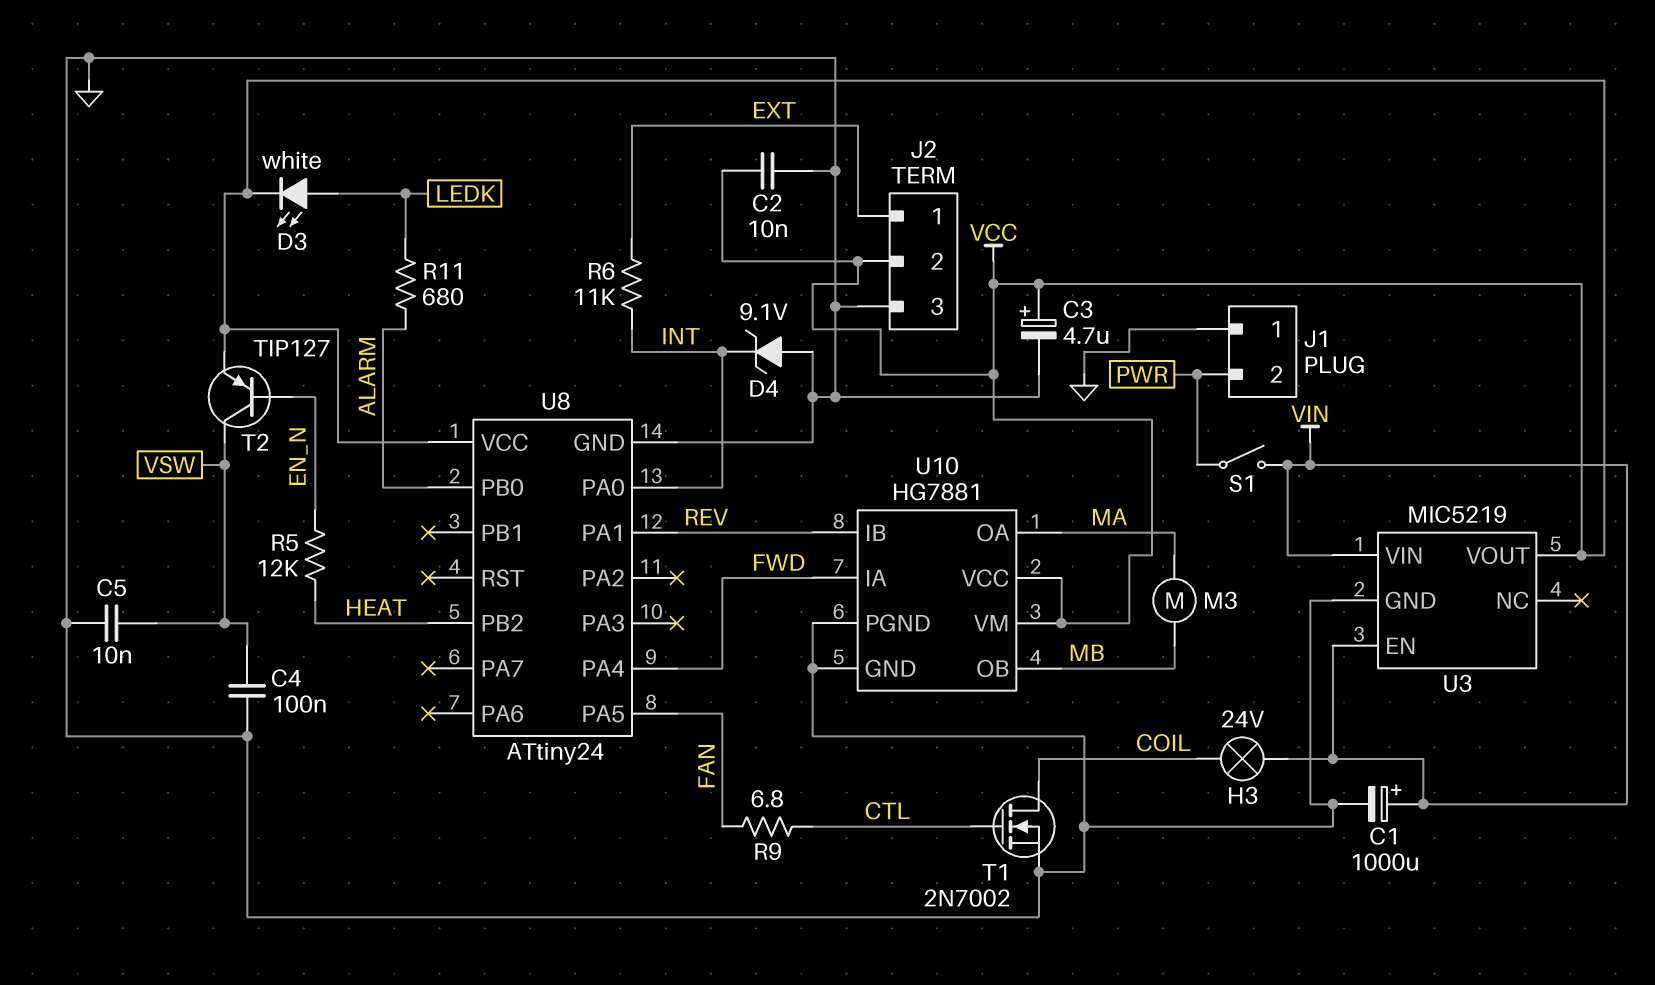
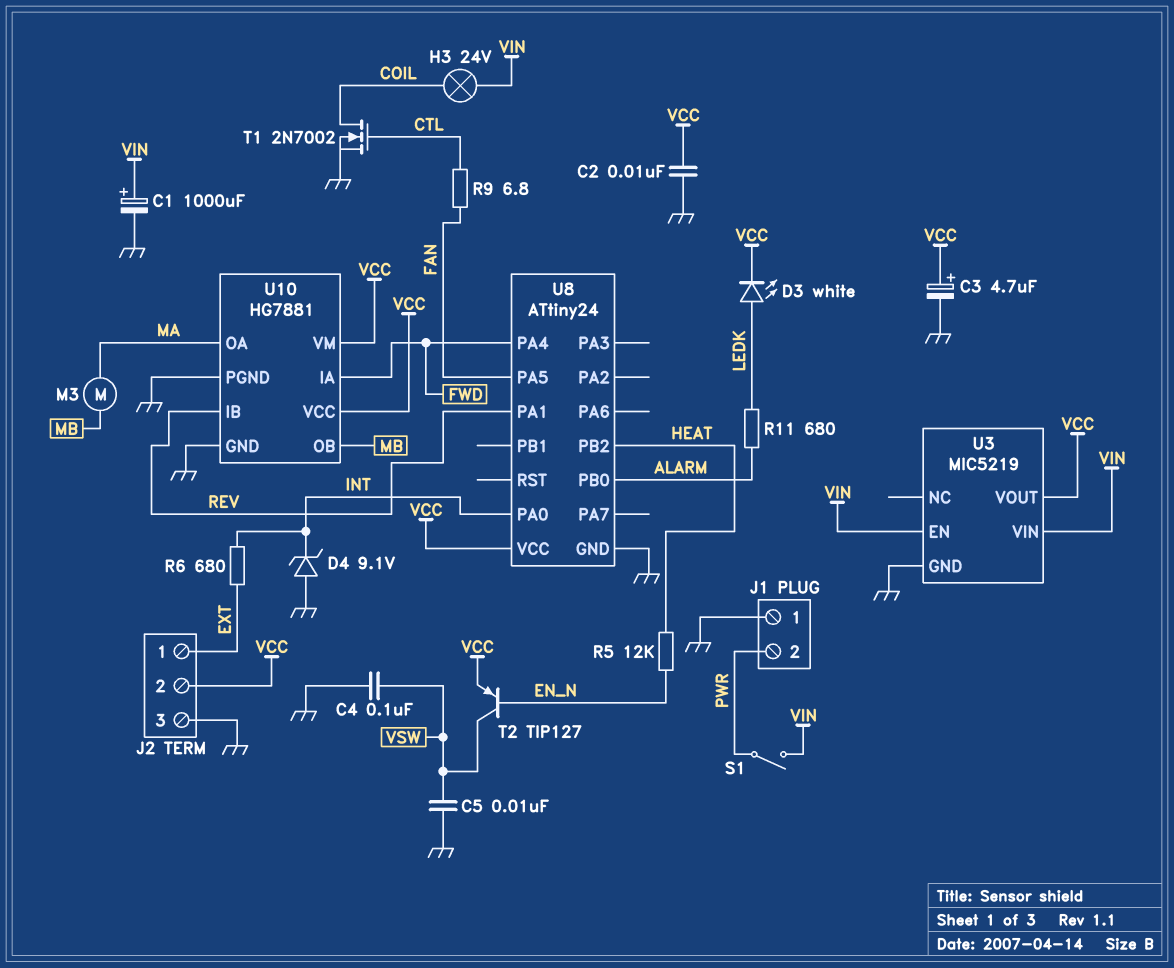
R6: 11k (EXT, INT) -> 680 (EXT, INT)

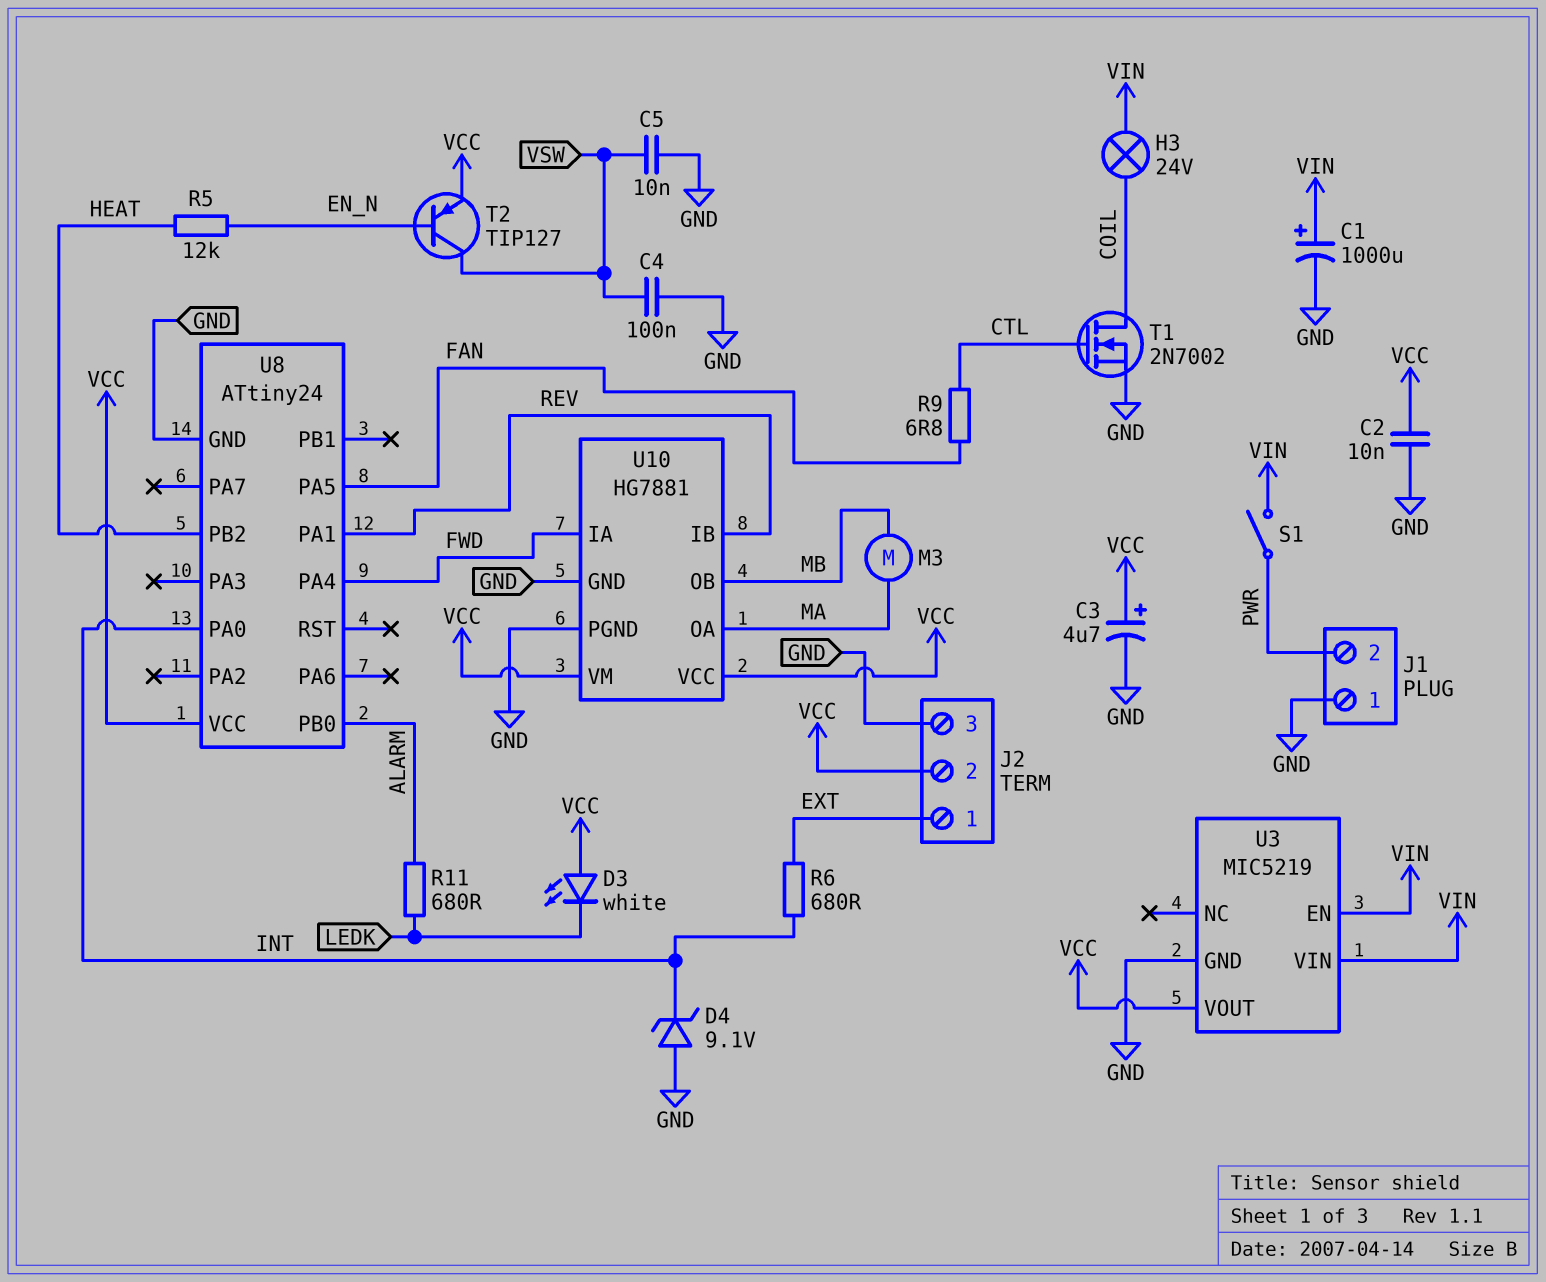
D3: LED white (A LEDK, K VCC) -> LED white (A VCC, K LEDK)

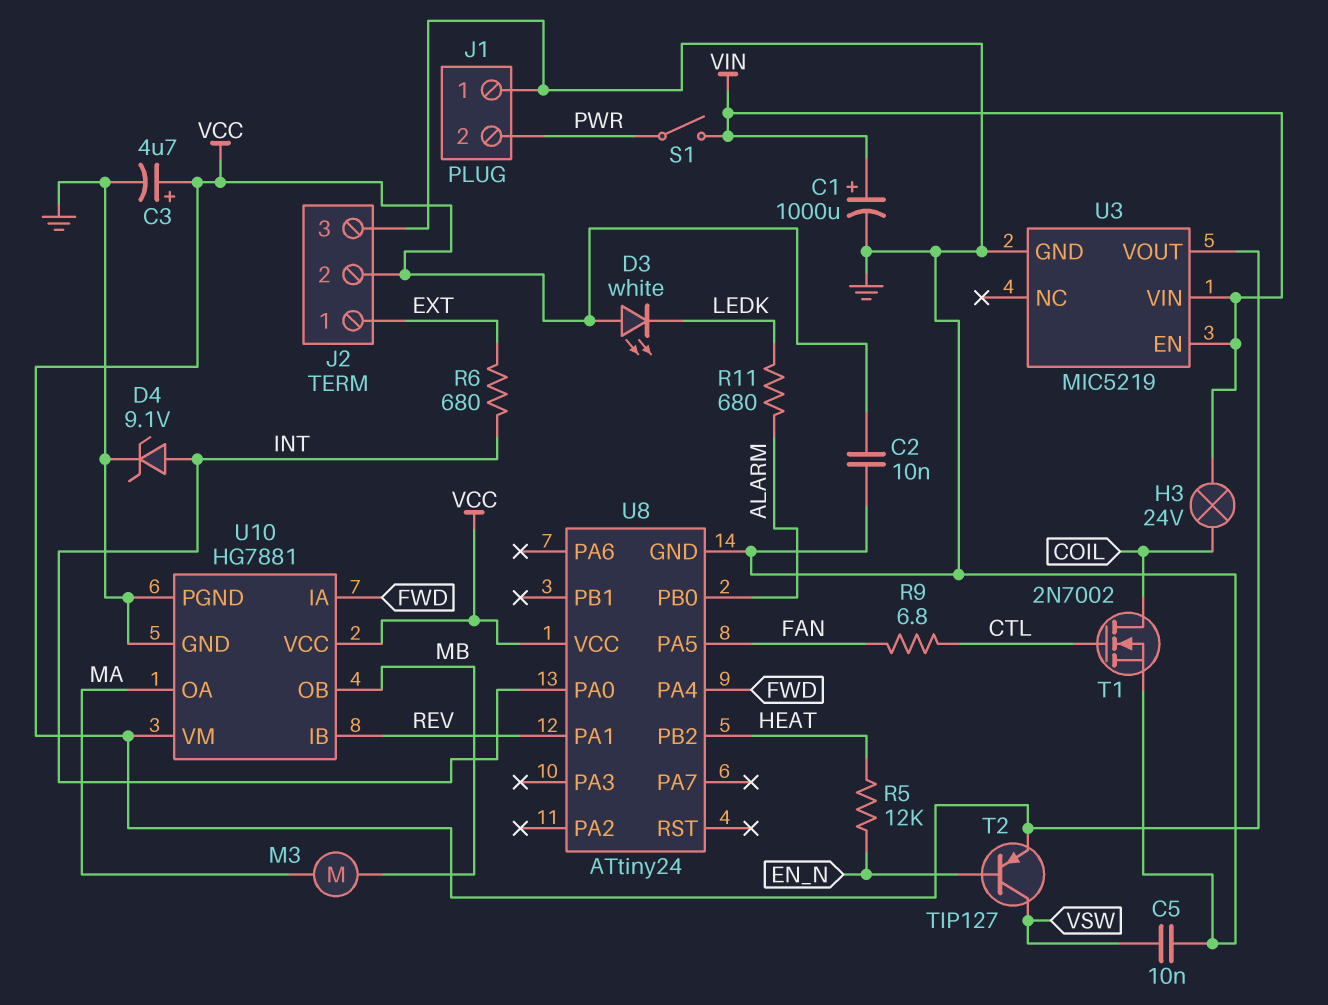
C4: 100nF (GND, VSW) -> none
D4: zener 9.1V (A GND, K INT) -> zener 9.1V (A INT, K GND)

